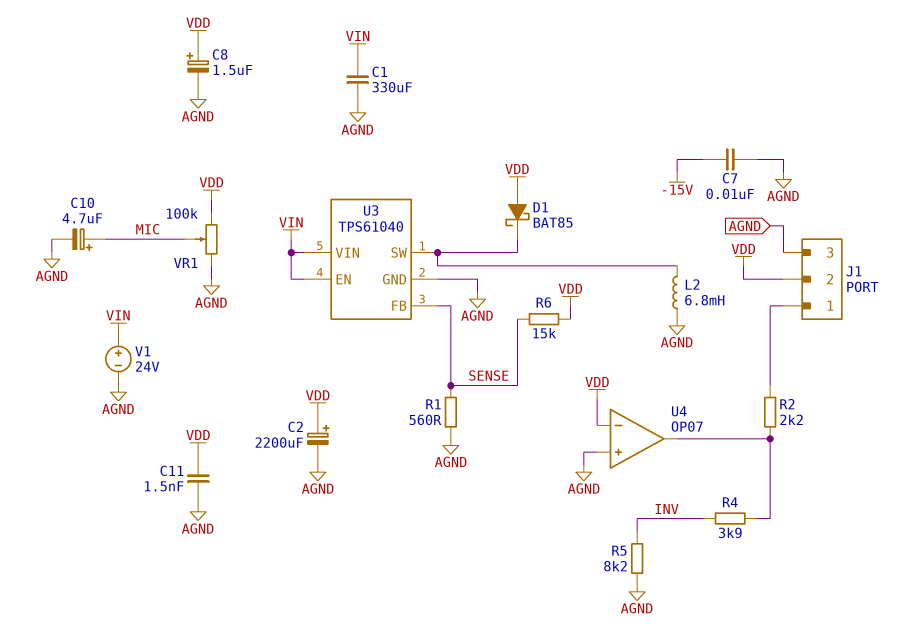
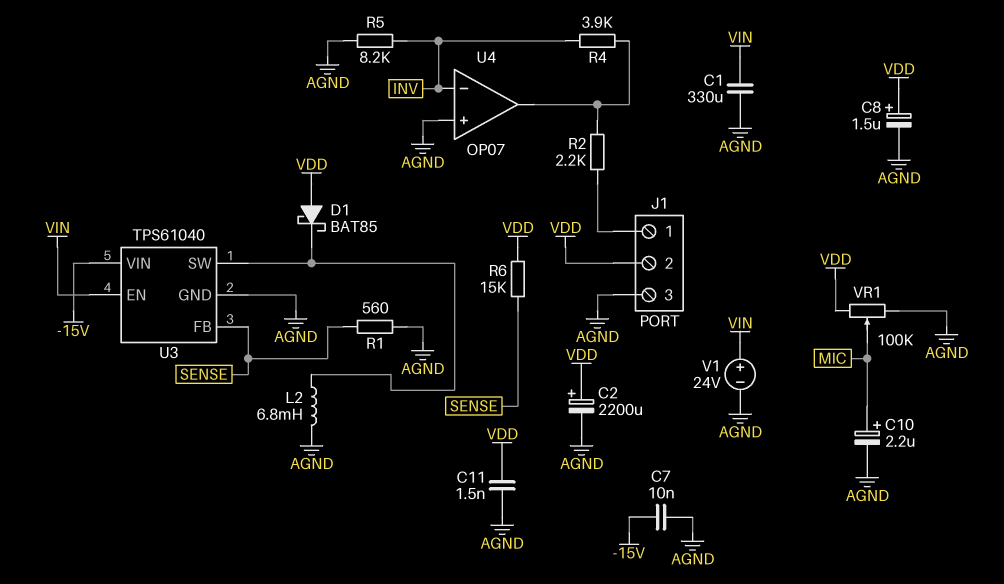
C10: 4.7uF (plus MIC, minus AGND) -> 2.2uF (plus MIC, minus AGND)
U3 pin VIN: VIN -> -15V
U4 pin in-: VDD -> INV

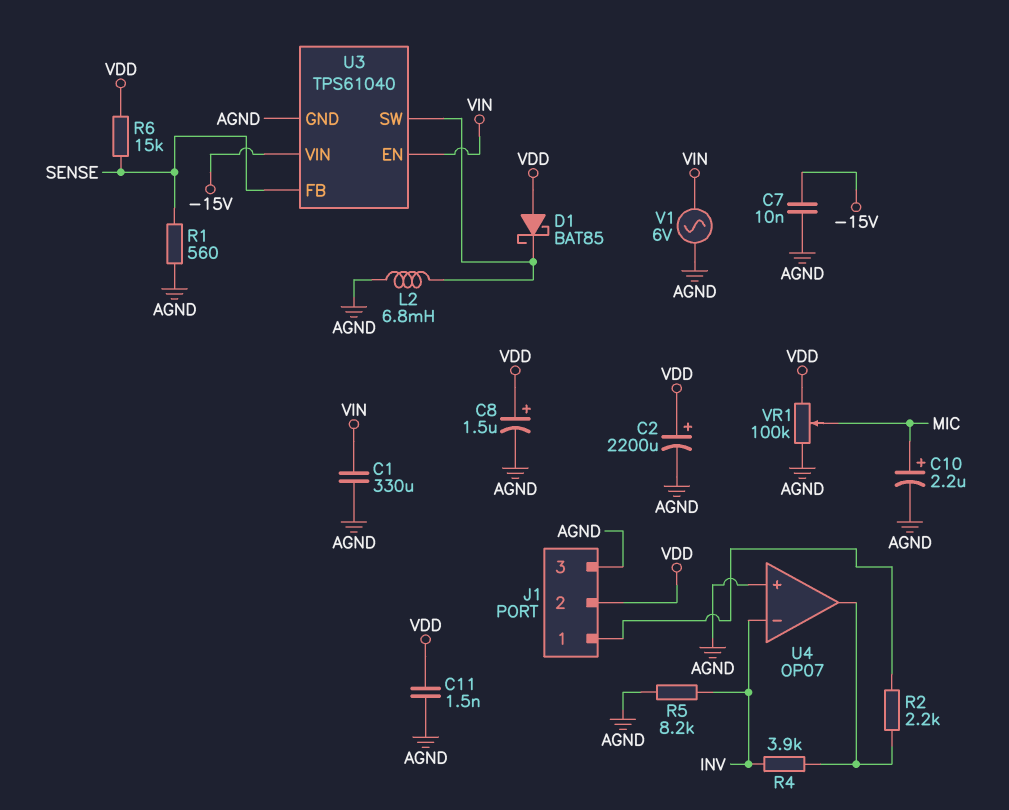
V1: 24V (plus VIN, minus AGND) -> AC 6V (AGND, VIN)

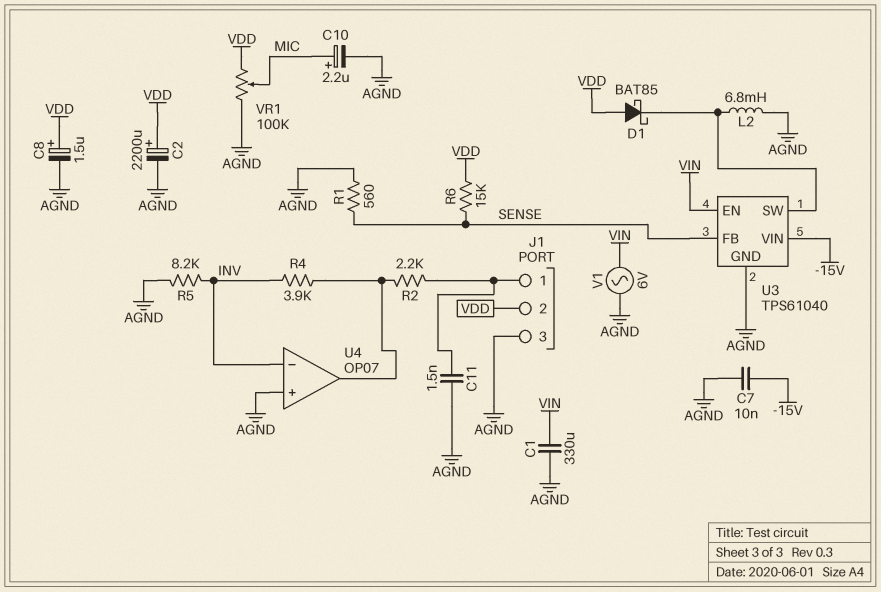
C11: 1.5nF (AGND, VDD) -> 1.5nF (AGND, J1/1)

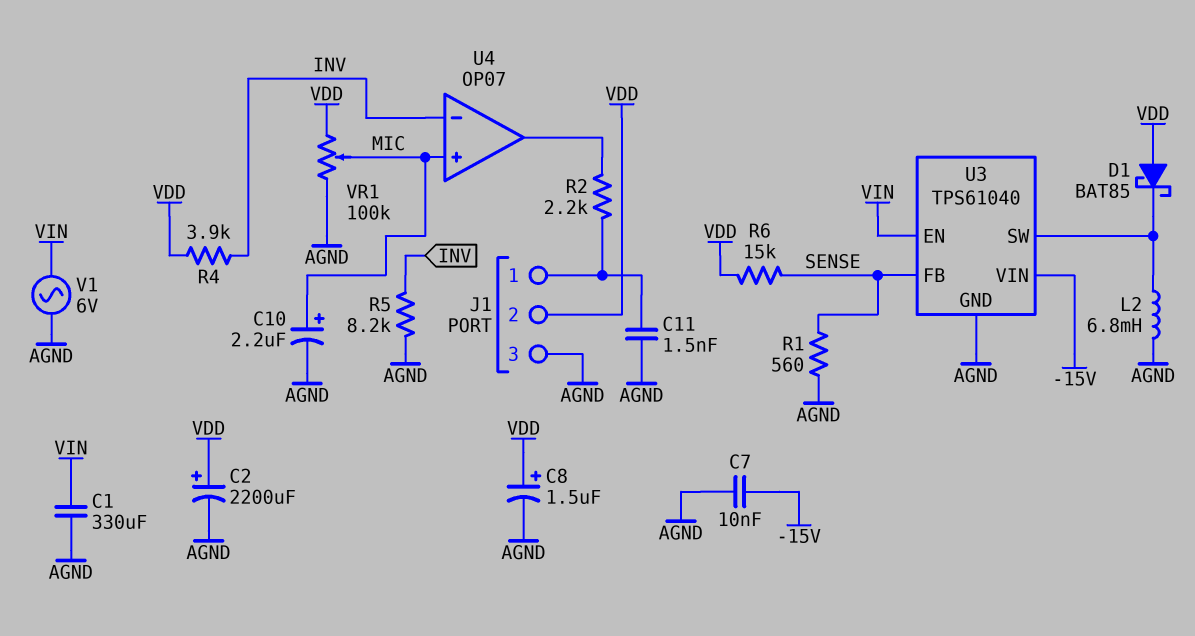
R4: 3.9k (INV, U4/out) -> 3.9k (INV, VDD)
U4 pin in+: AGND -> MIC

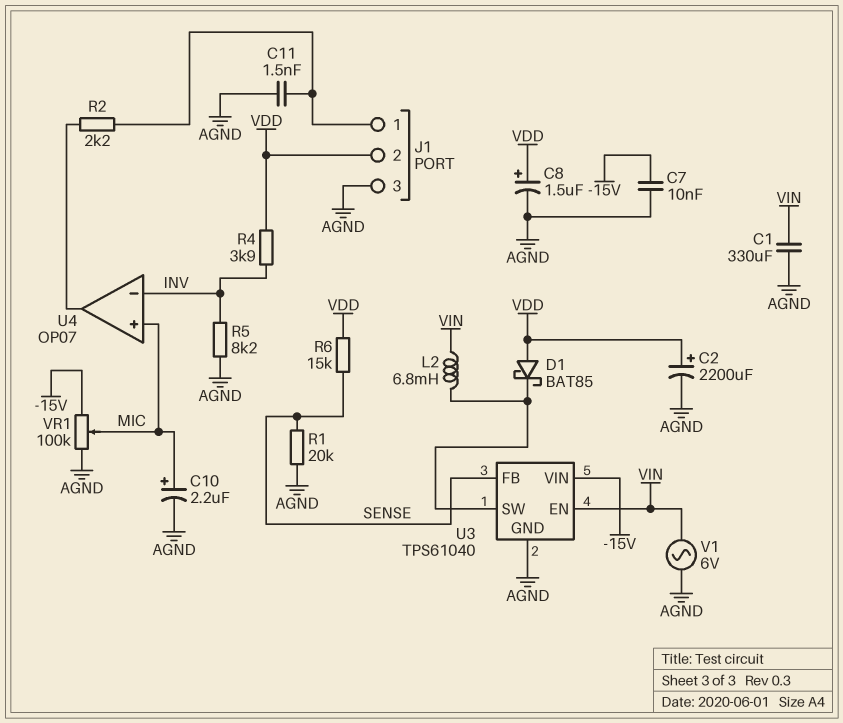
L2: 6.8mH (AGND, U3/SW) -> 6.8mH (U3/SW, VIN)
R1: 560 (AGND, SENSE) -> 20k (AGND, SENSE)
VR1: 100k (AGND, VDD, wiper MIC) -> 100k (-15V, AGND, wiper MIC)

